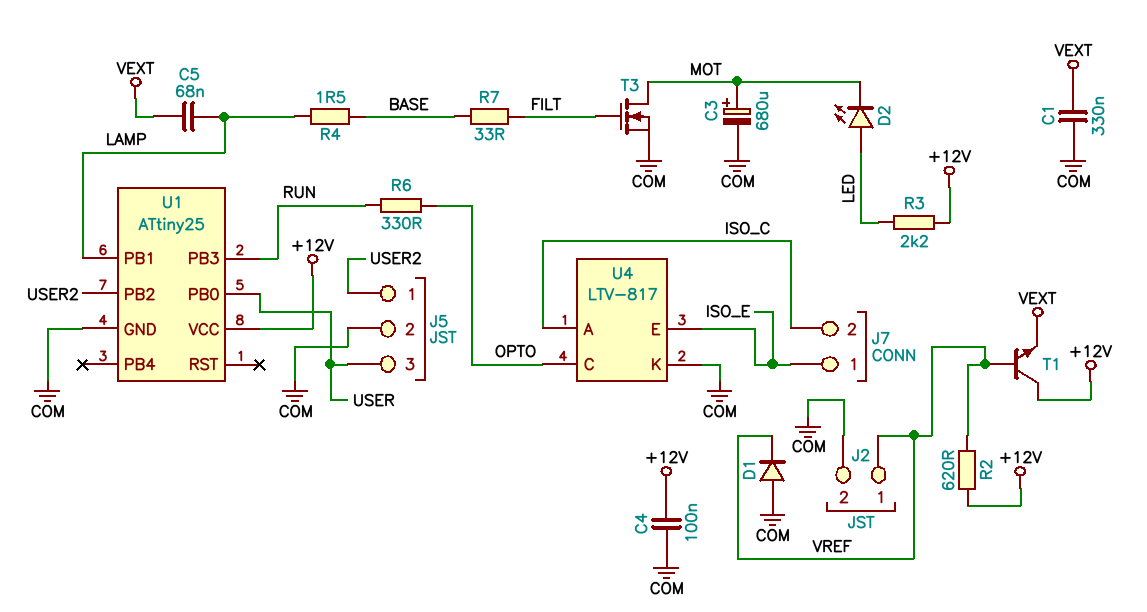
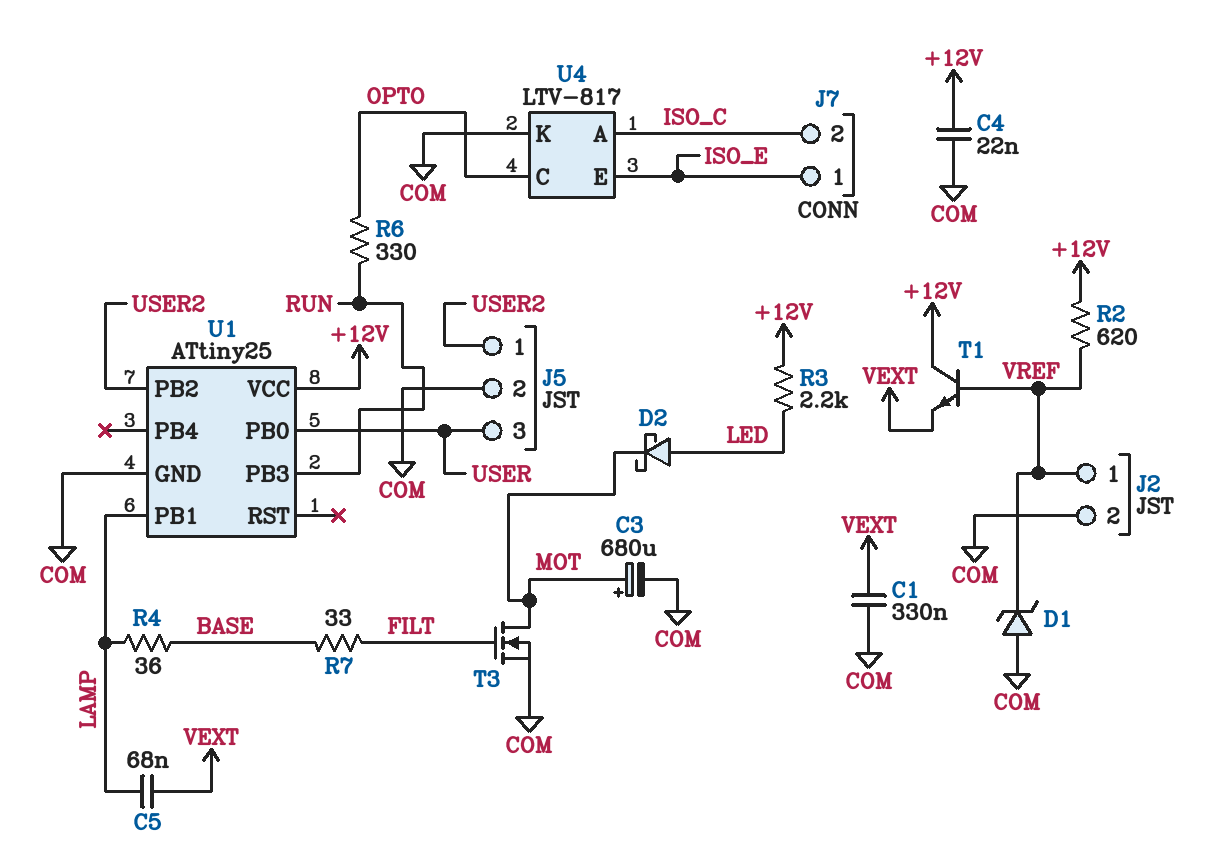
C4: 100nF (+12V, COM) -> 22nF (+12V, COM)
D1: diode (A COM, K VREF) -> zener (A COM, K VREF)
D2: LED (A LED, K MOT) -> schottky (A LED, K MOT)
R4: 1.5 (BASE, LAMP) -> 36 (BASE, LAMP)

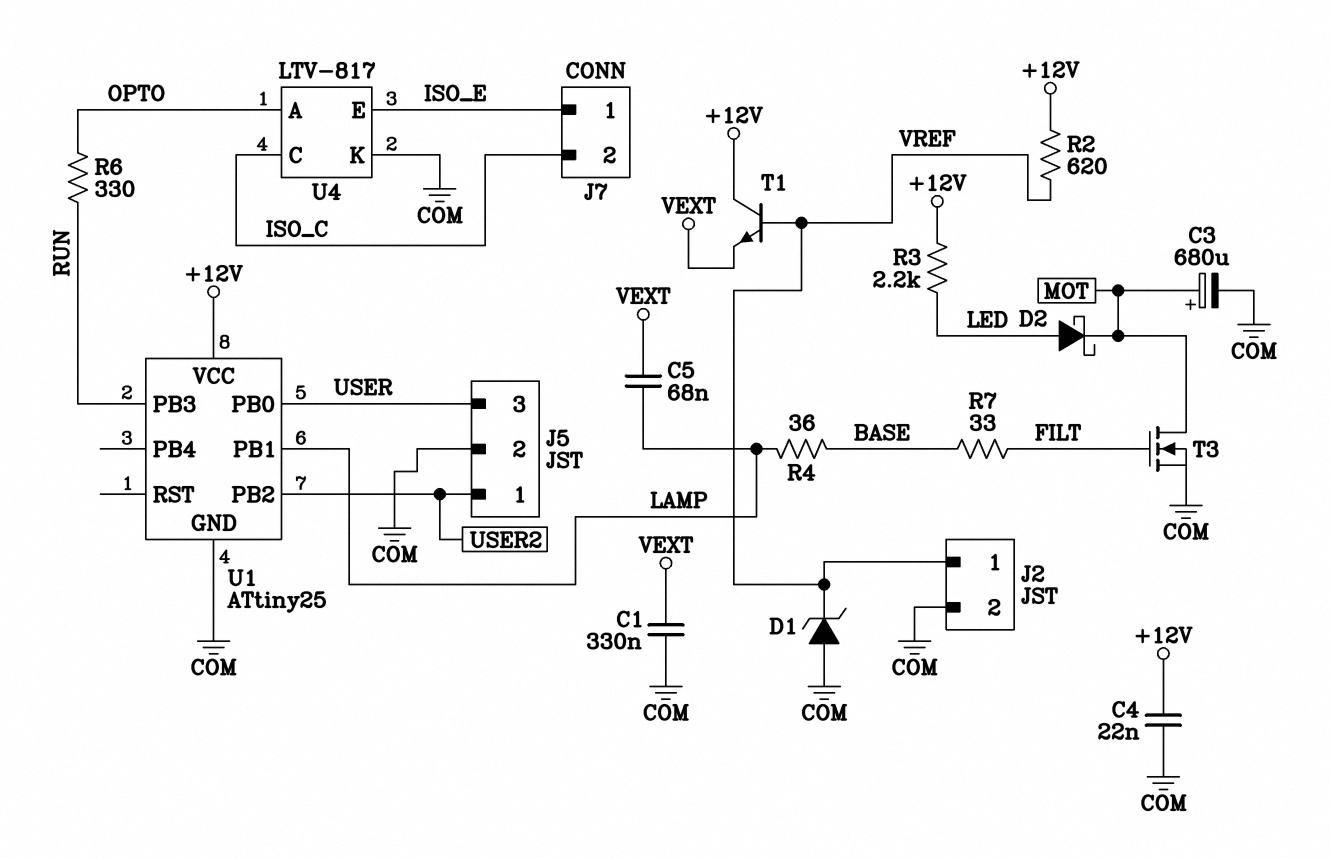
U4 pin A: ISO_C -> OPTO
U4 pin C: OPTO -> ISO_C

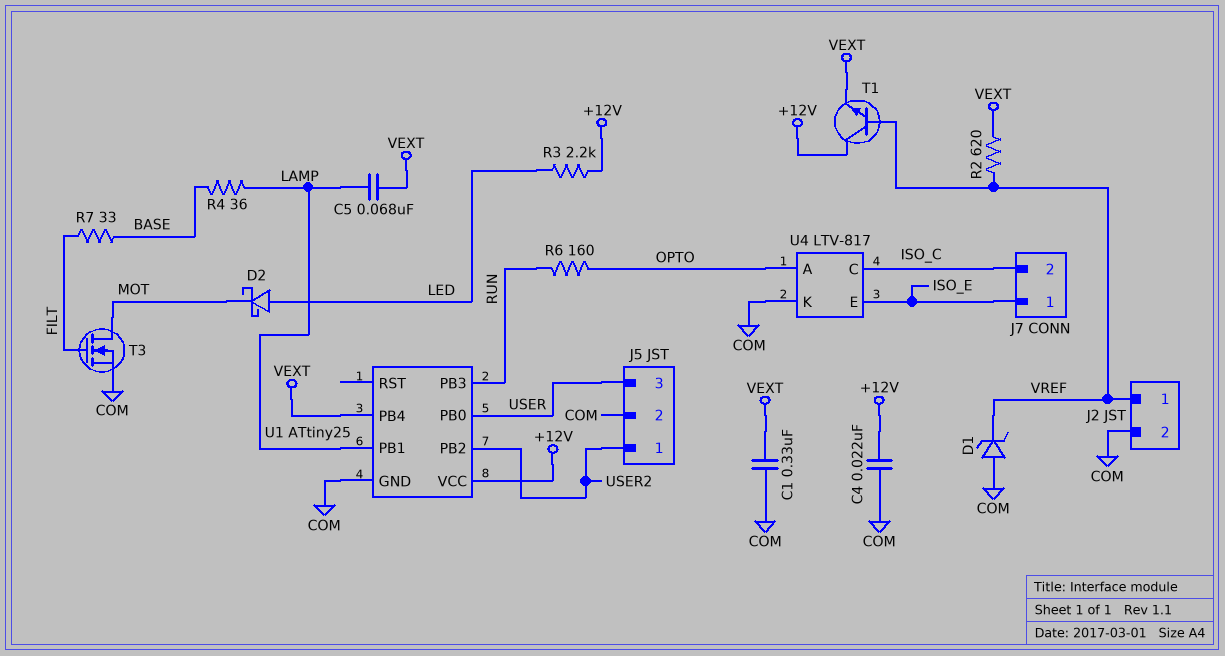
C3: 680uF (plus MOT, minus COM) -> none
R2: 620 (+12V, VREF) -> 620 (VEXT, VREF)
R6: 330 (OPTO, RUN) -> 160 (OPTO, RUN)
U1 pin PB4: none -> VEXT

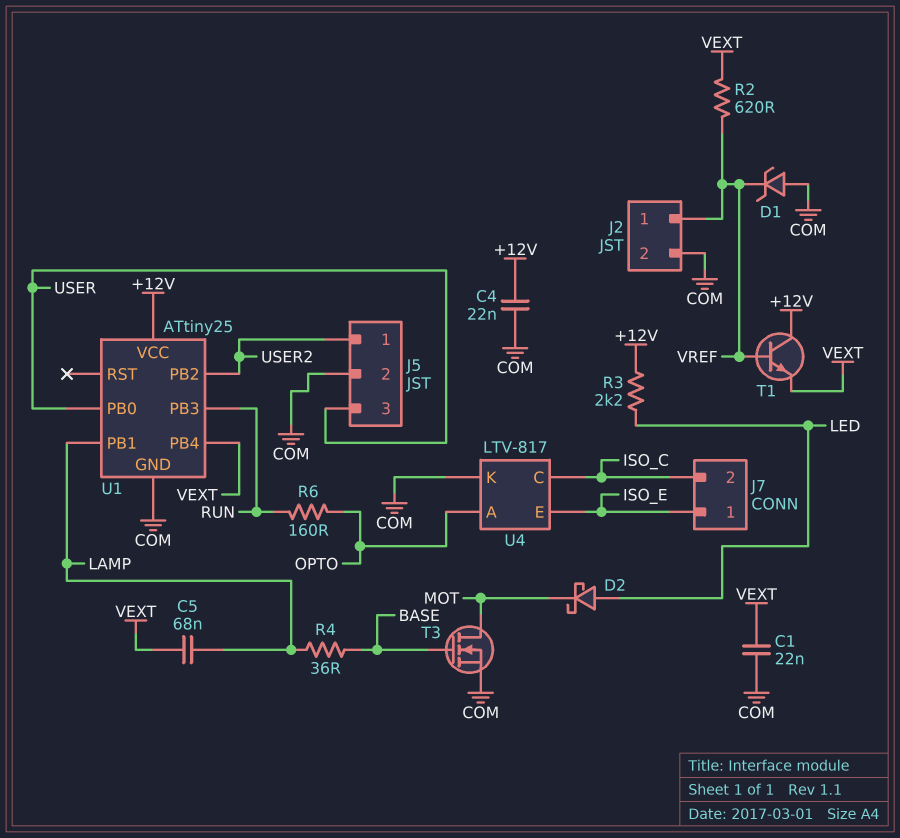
C1: 330nF (COM, VEXT) -> 22nF (COM, VEXT)
R7: 33 (BASE, FILT) -> none
T3: NMOS (G FILT, D MOT, S COM) -> NMOS (G BASE, D MOT, S COM)

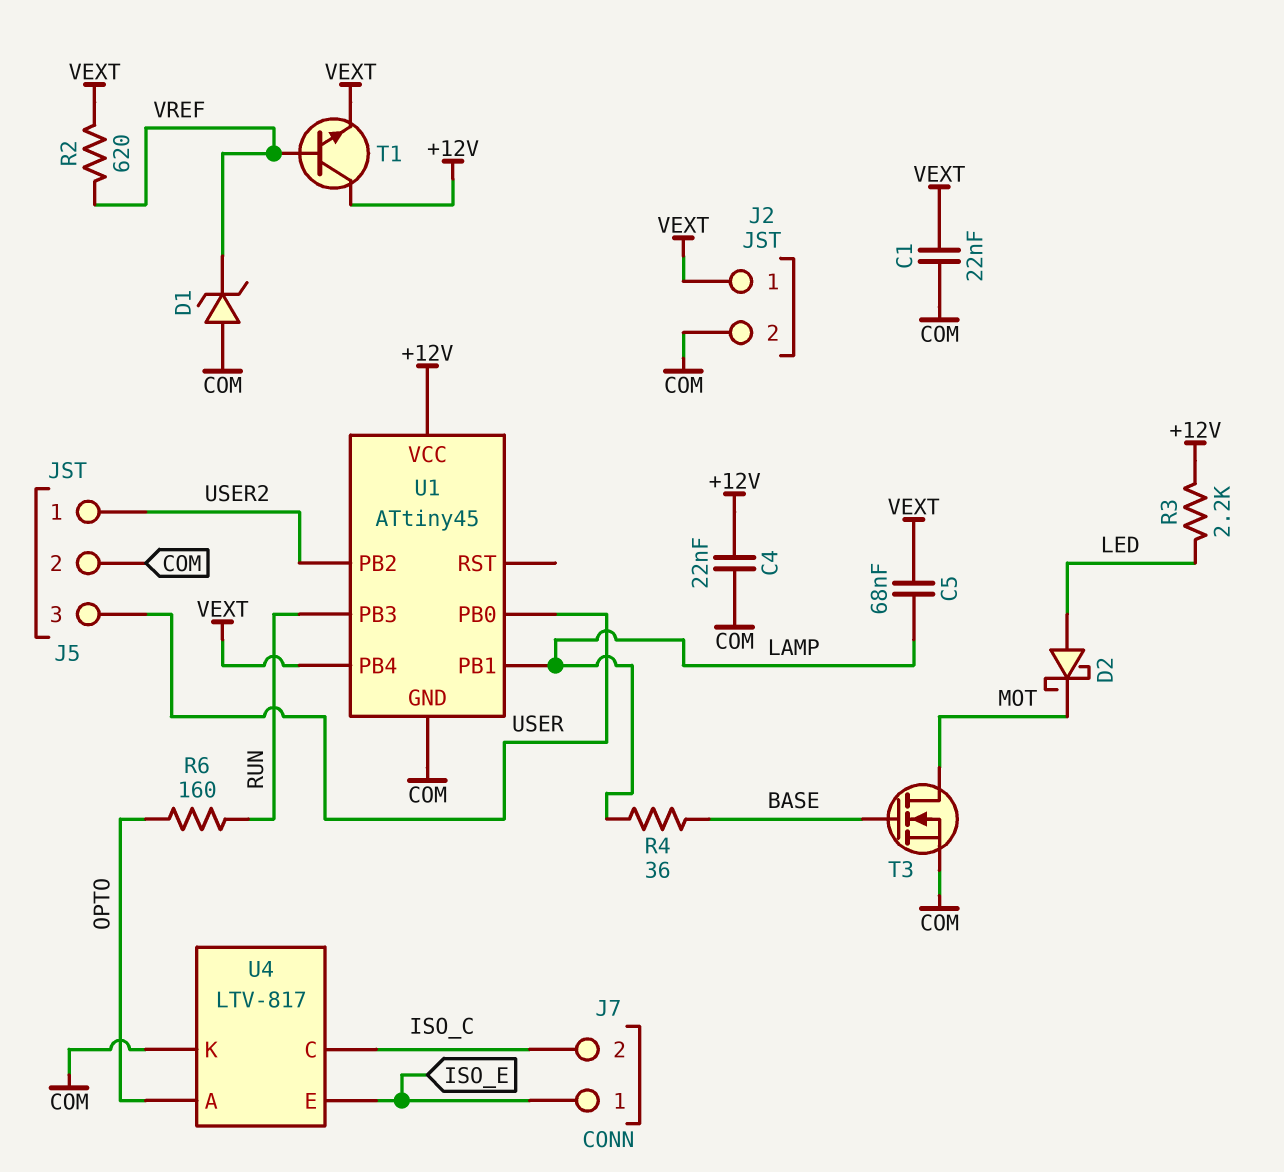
J2 pin 1: VREF -> VEXT
U1: ATtiny25 -> ATtiny45

